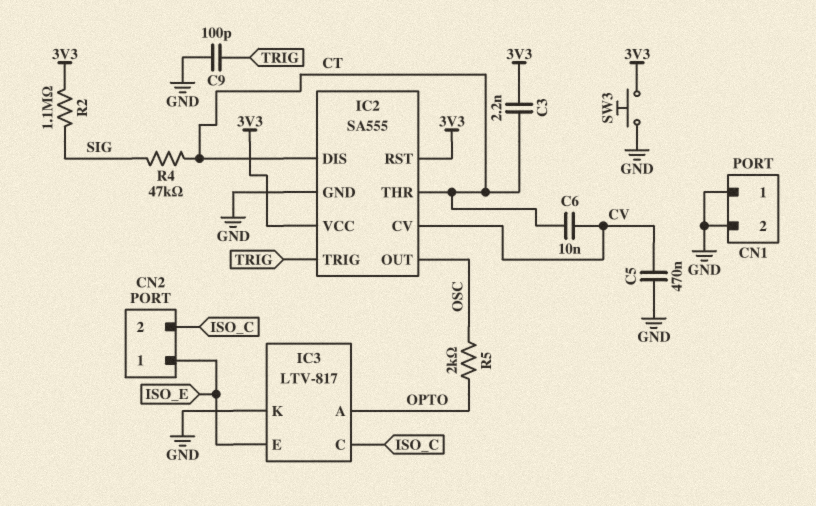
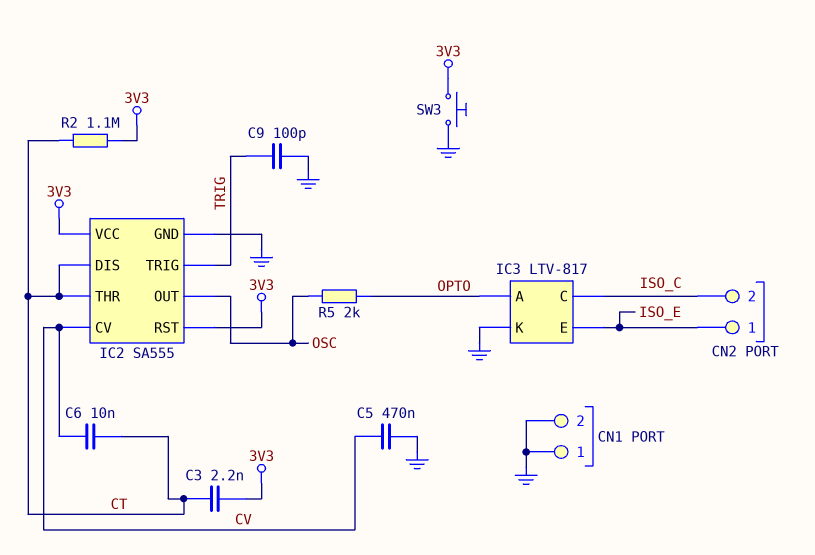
R2: 1.1M (3V3, SIG) -> 1.1M (3V3, CT)
R4: 47k (CT, SIG) -> none

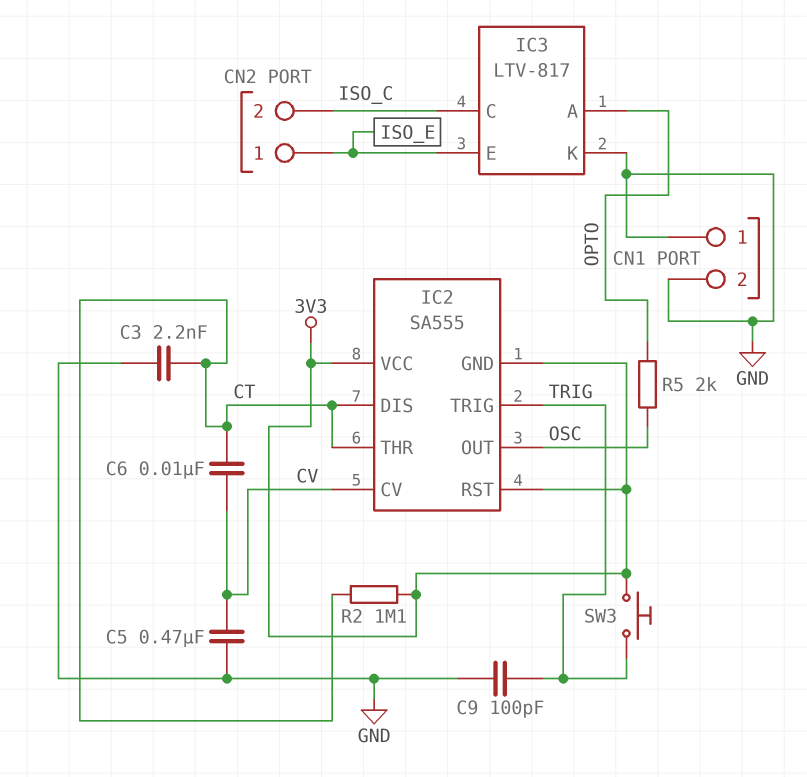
C3: 2.2nF (3V3, CT) -> 2.2nF (CT, GND)
IC2 pin GND: GND -> 3V3
SW3: button (3V3, GND) -> button (3V3, TRIG)

